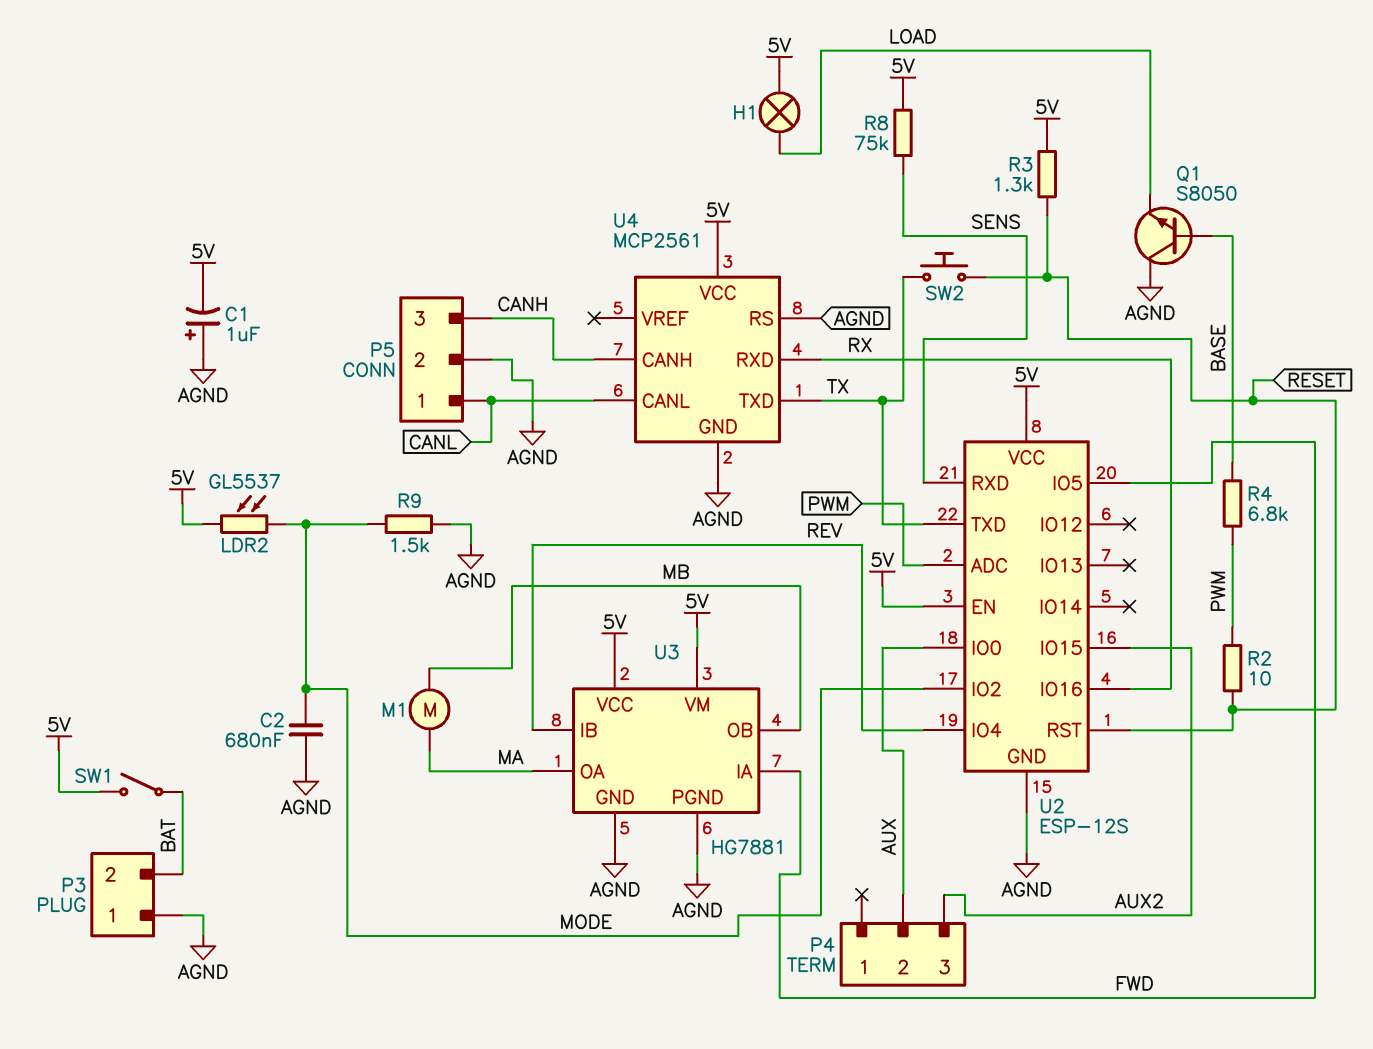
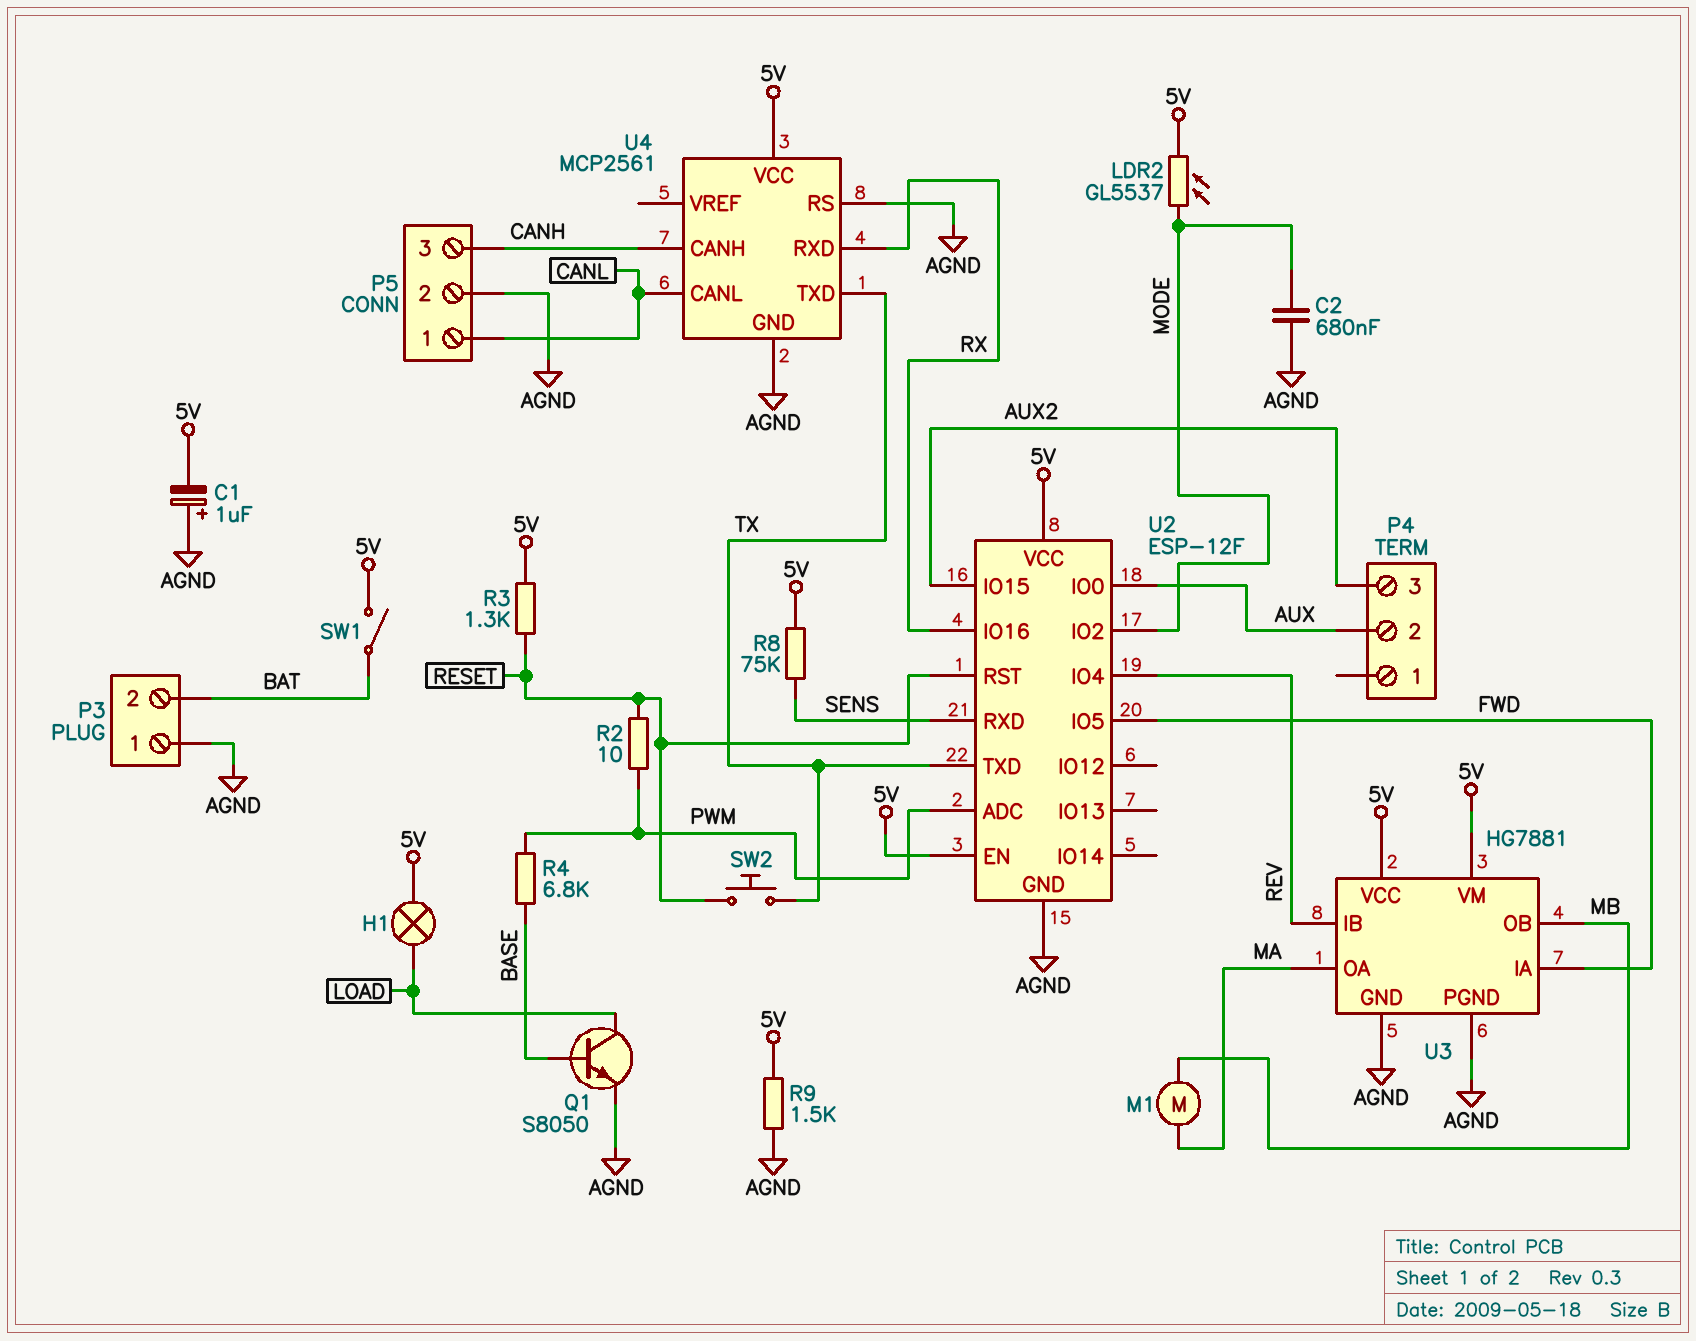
Q1: NPN S8050 (B BASE, C AGND, E LOAD) -> NPN S8050 (B BASE, C LOAD, E AGND)
R9: 1.5k (AGND, MODE) -> 1.5k (5V, AGND)
U2: ESP-12S -> ESP-12F

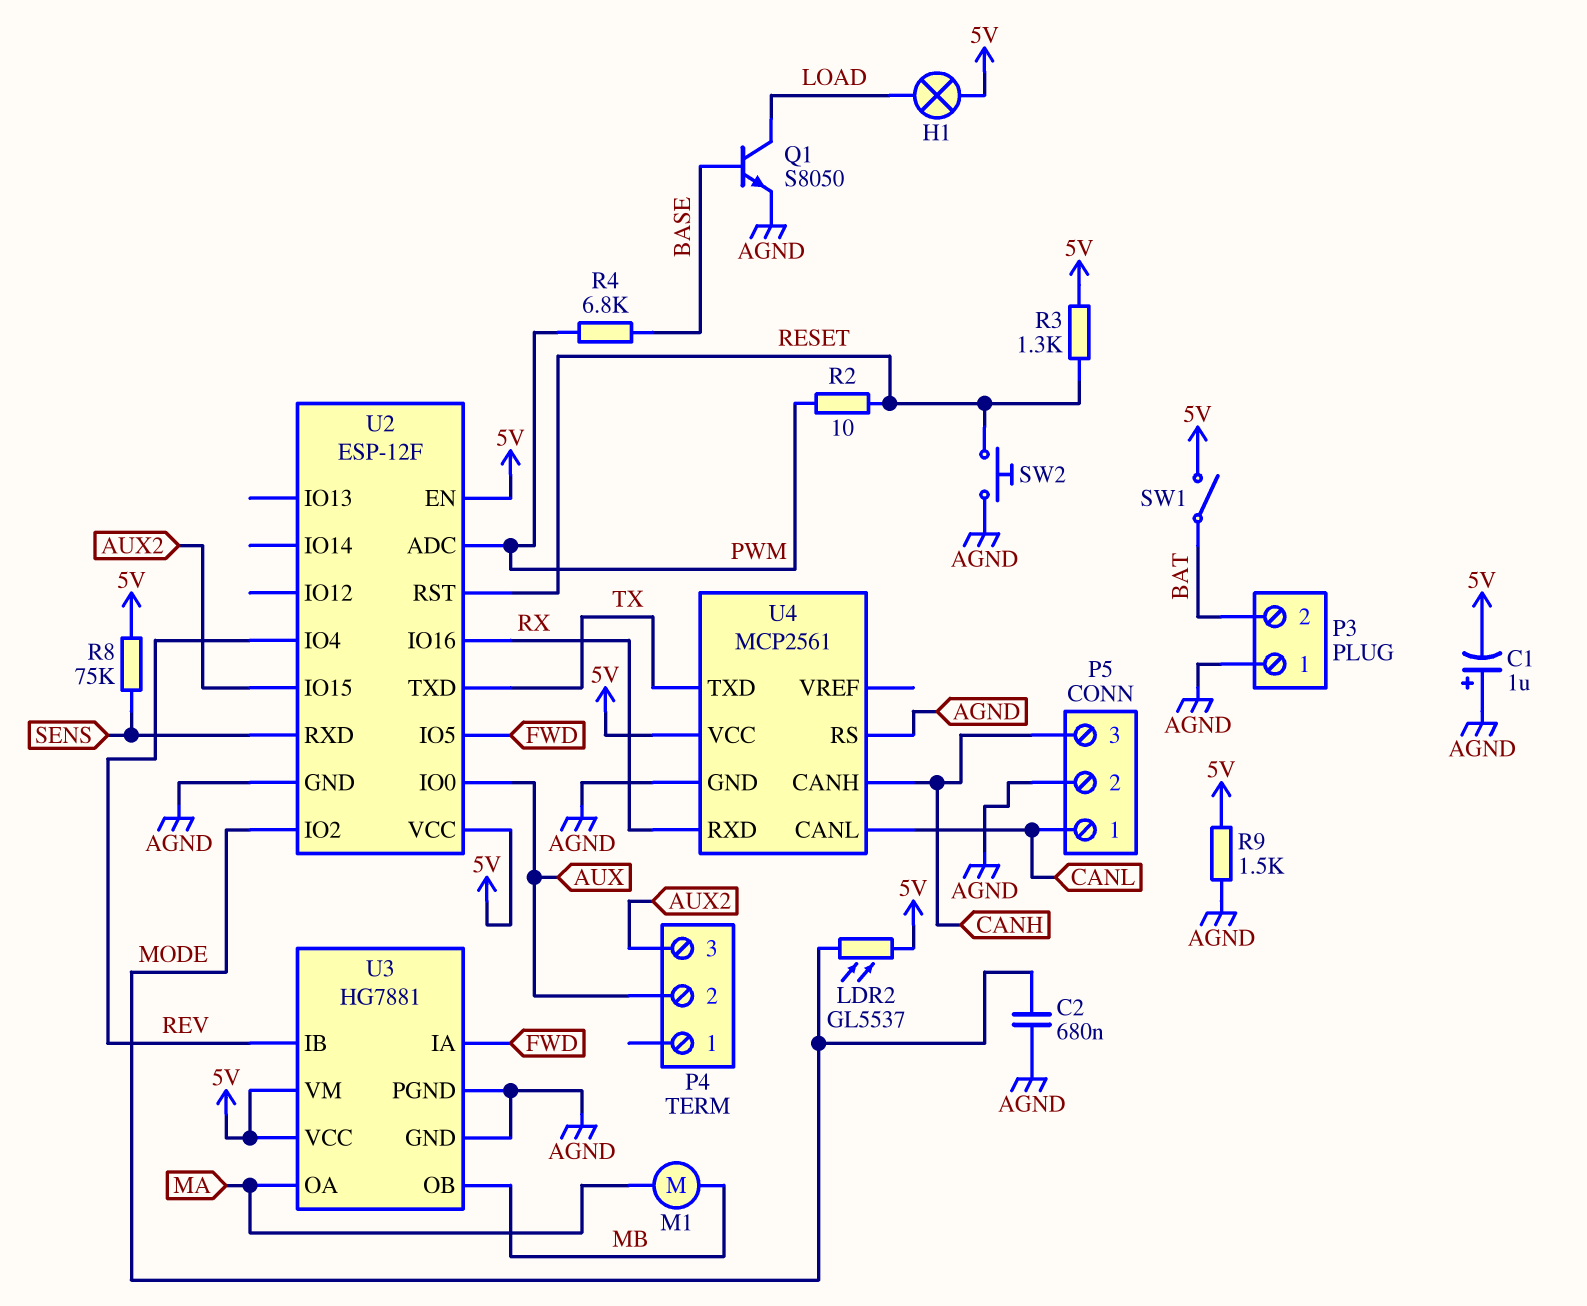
SW2: button (RESET, TX) -> button (AGND, RESET)

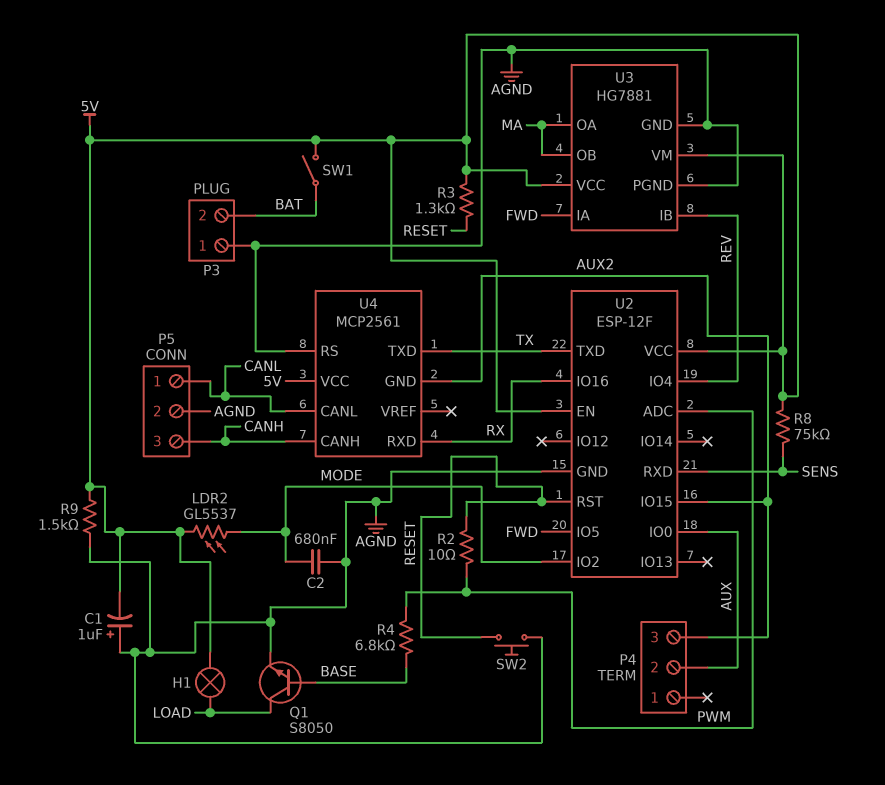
M1: motor (MA, MB) -> none
U3 pin OB: MB -> MA
U4 pin GND: AGND -> AUX2

